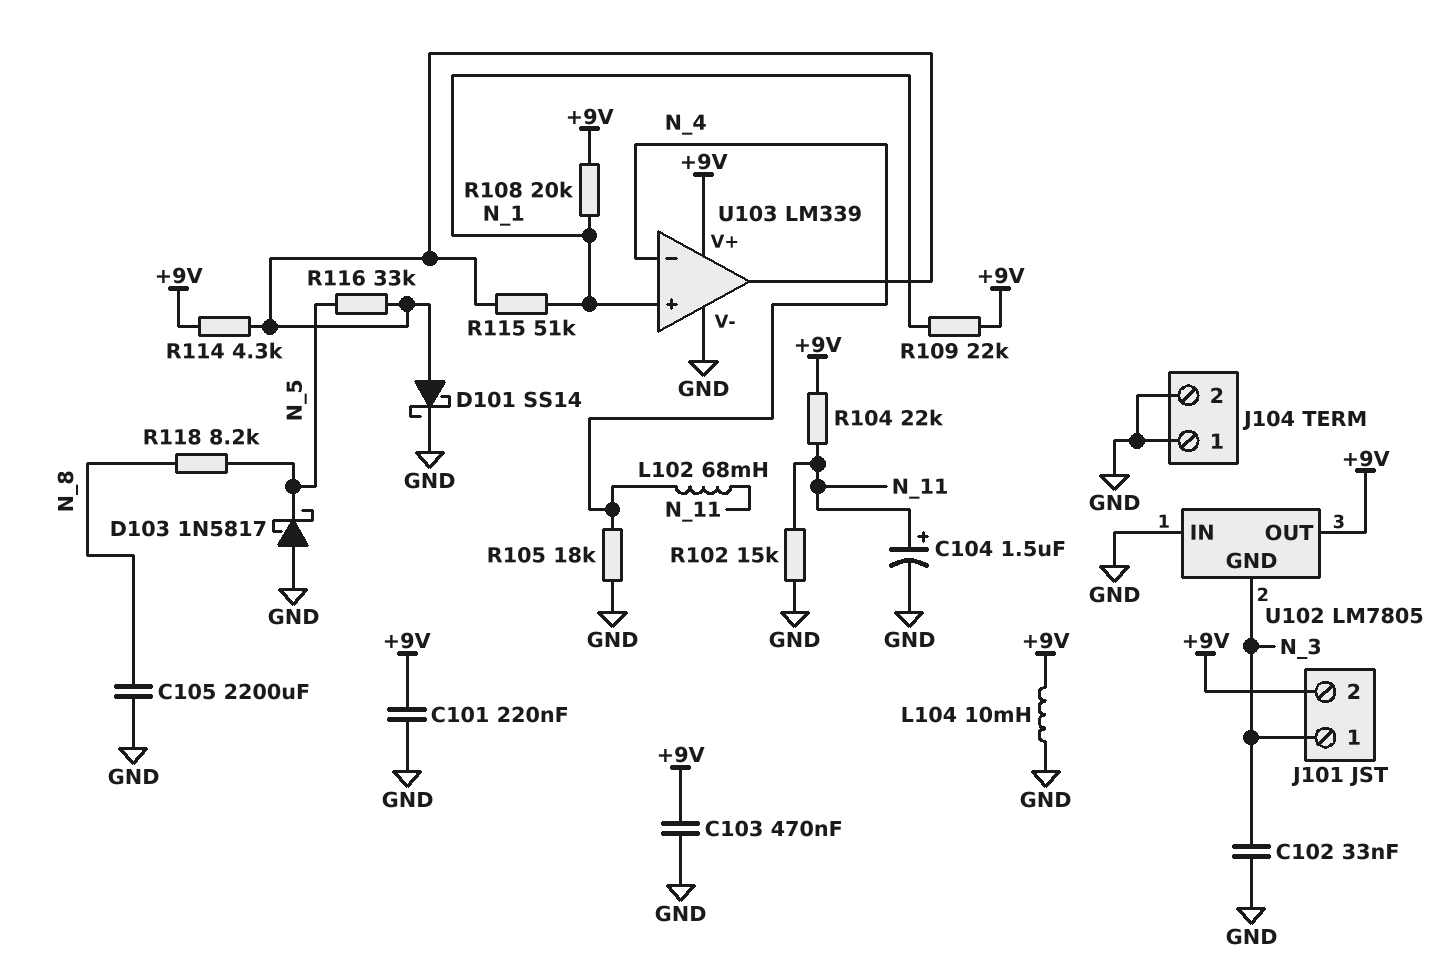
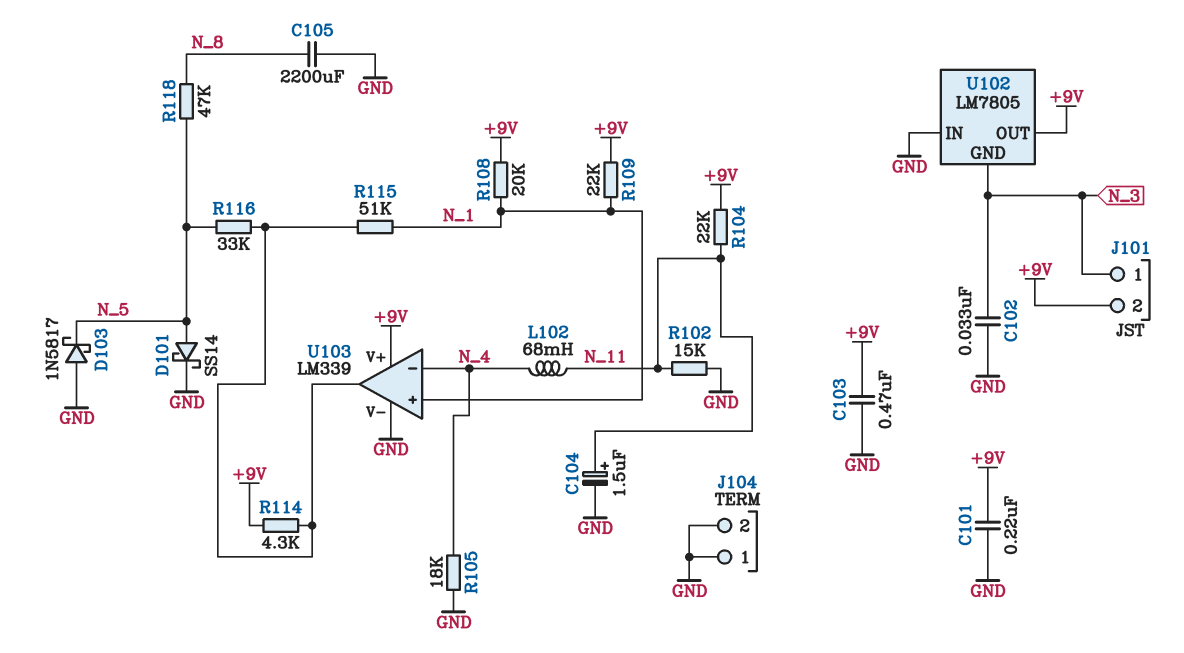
D101: schottky SS14 (A U103/out, K GND) -> schottky SS14 (A N_5, K GND)
L104: 10mH (+9V, GND) -> none
R118: 8.2k (N_5, N_8) -> 47k (N_5, N_8)

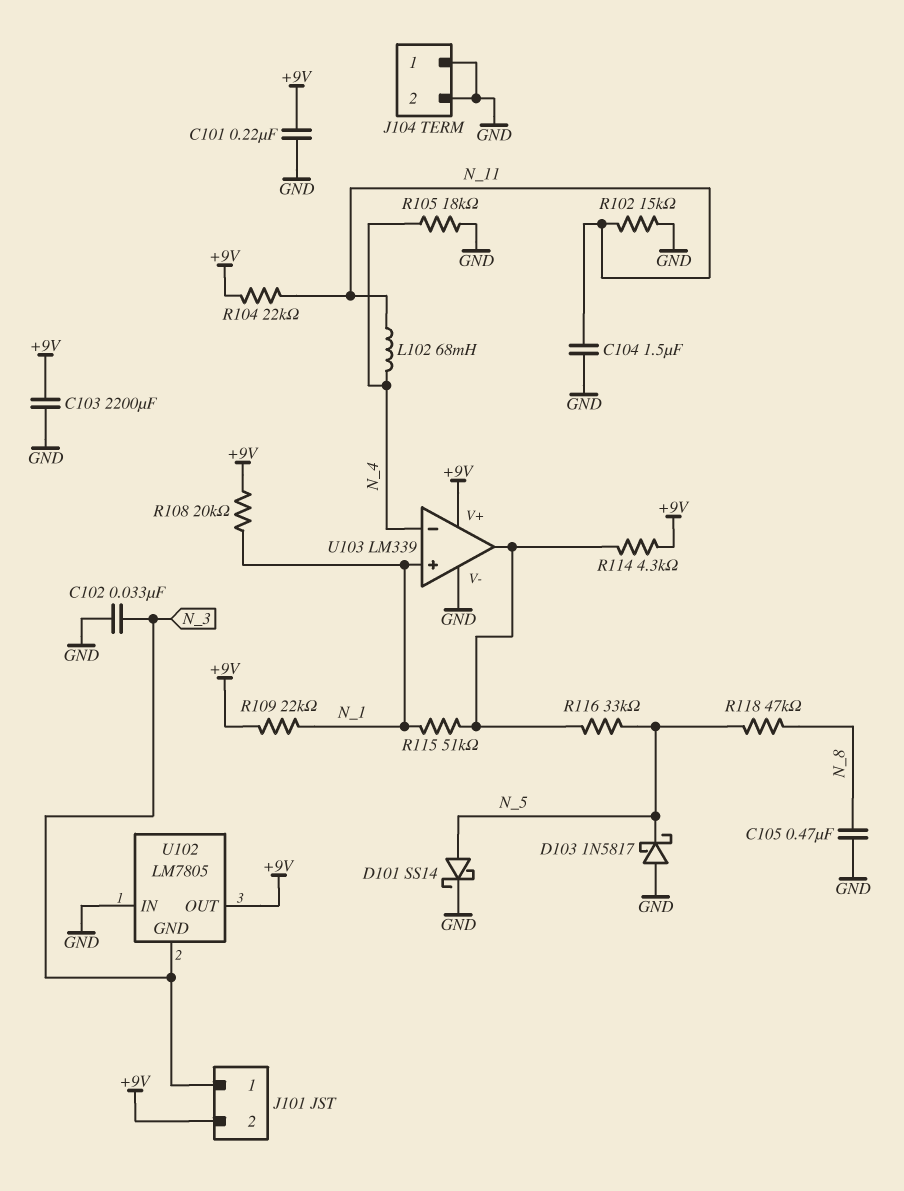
C103: 470nF (+9V, GND) -> 2200uF (+9V, GND)
C104: 1.5uF (plus N_11, minus GND) -> 1.5uF (GND, N_11)
C105: 2200uF (GND, N_8) -> 470nF (GND, N_8)

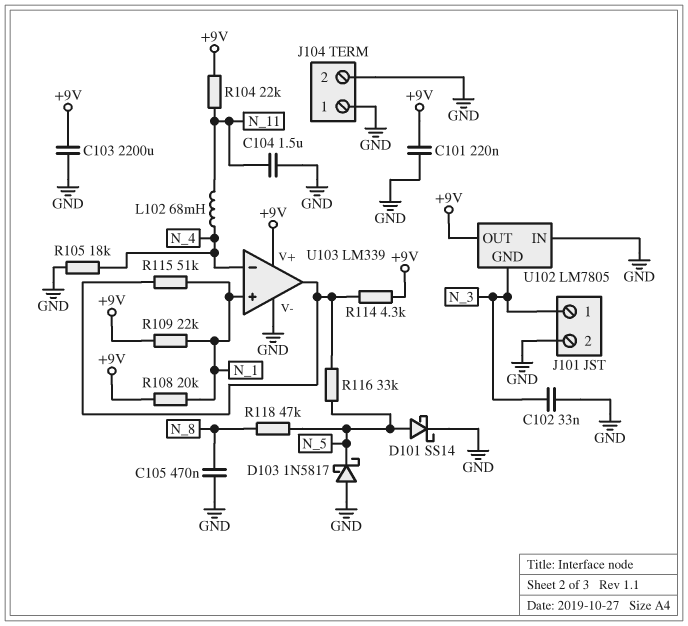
J101 pin 2: +9V -> GND
R102: 15k (GND, N_11) -> none

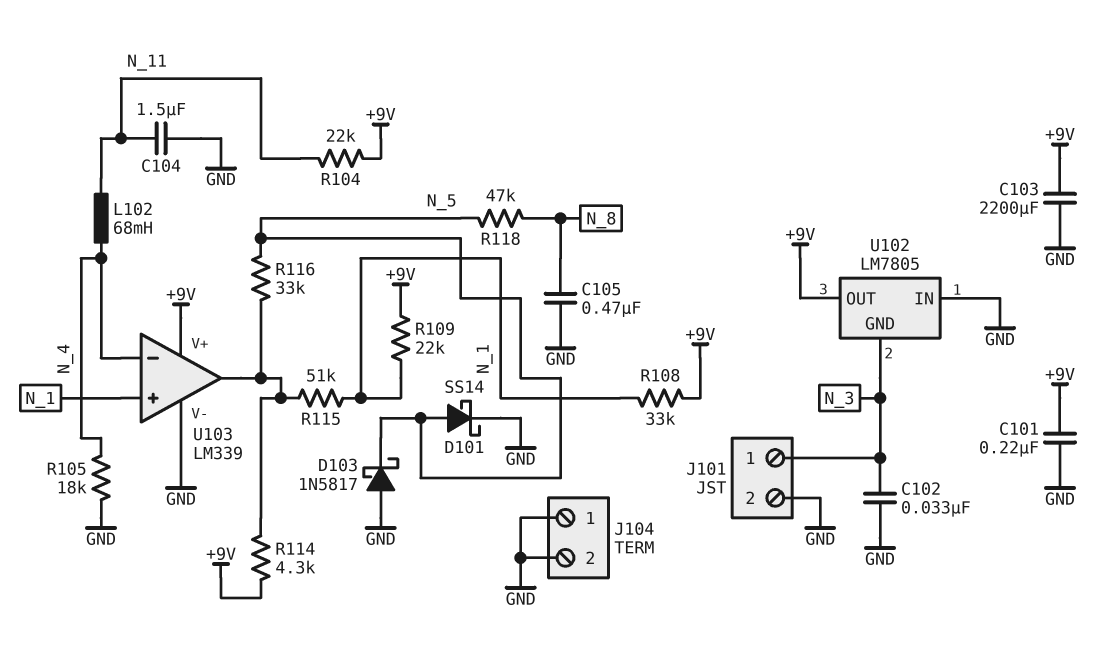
R108: 20k (+9V, N_1) -> 33k (+9V, N_1)

